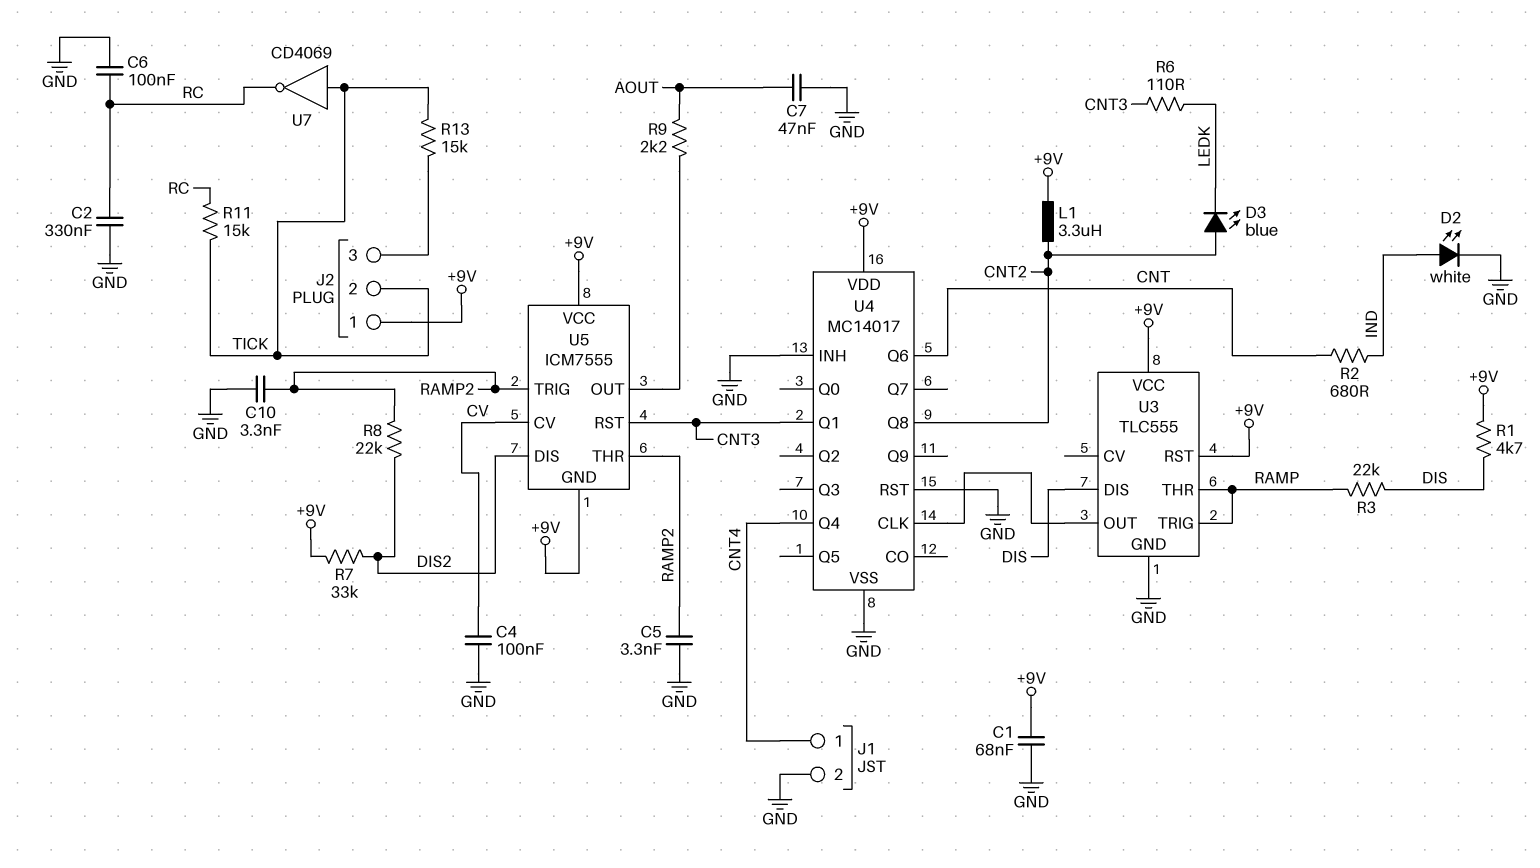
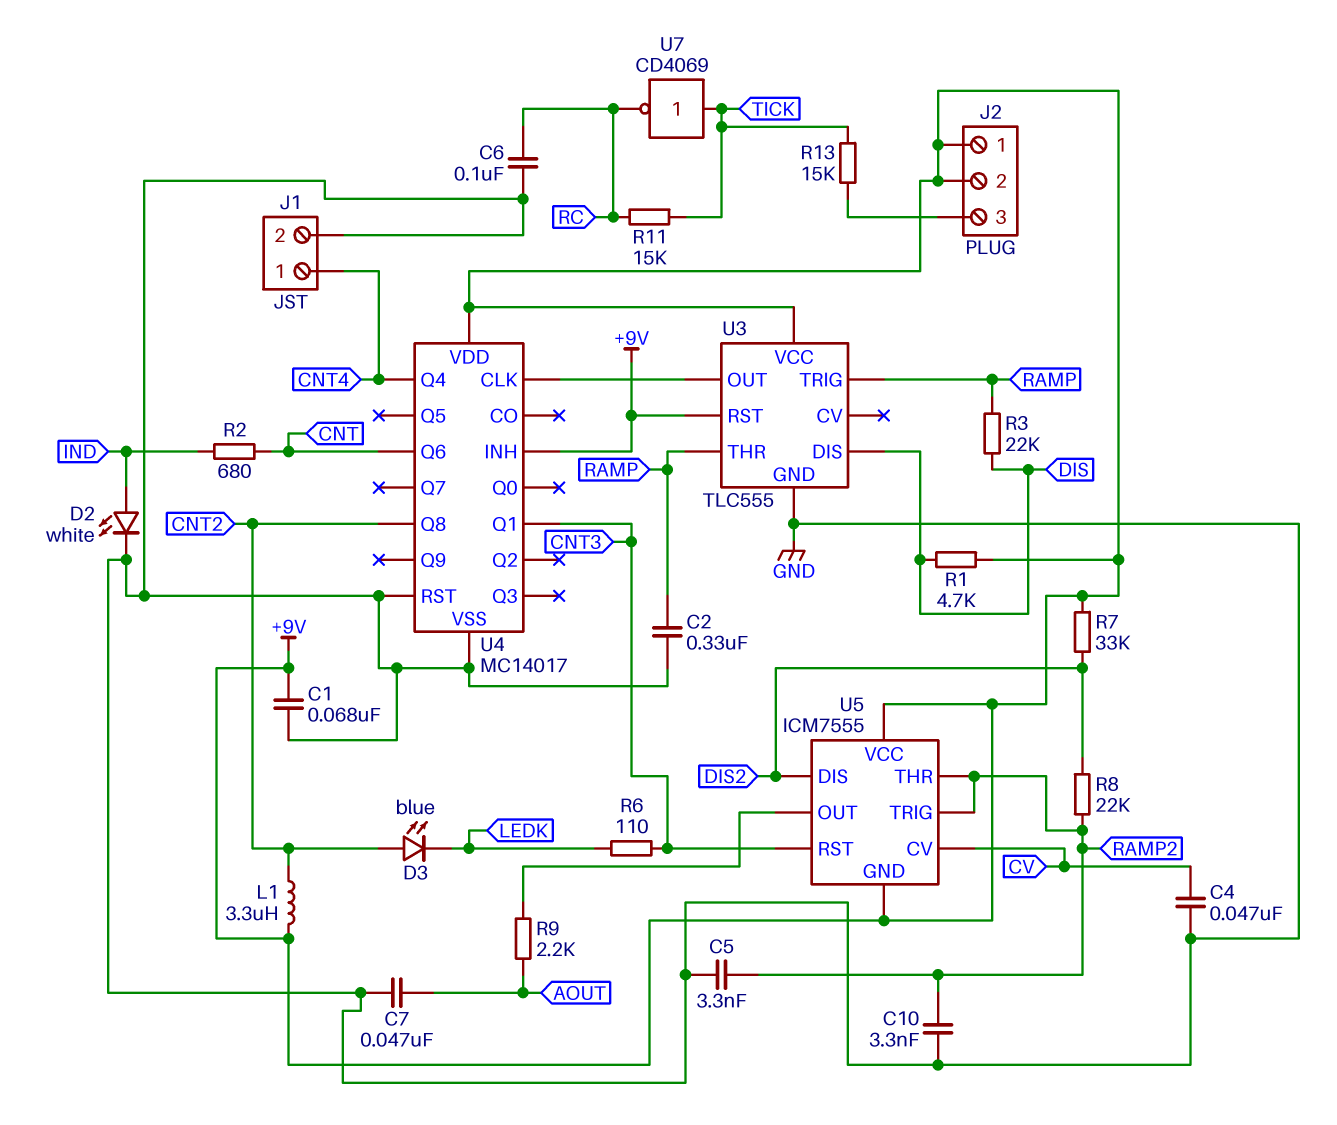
C2: 330nF (GND, RC) -> 330nF (GND, RAMP)
C4: 100nF (CV, GND) -> 47nF (CV, GND)
J2 pin 2: TICK -> +9V
U4 pin INH: GND -> +9V

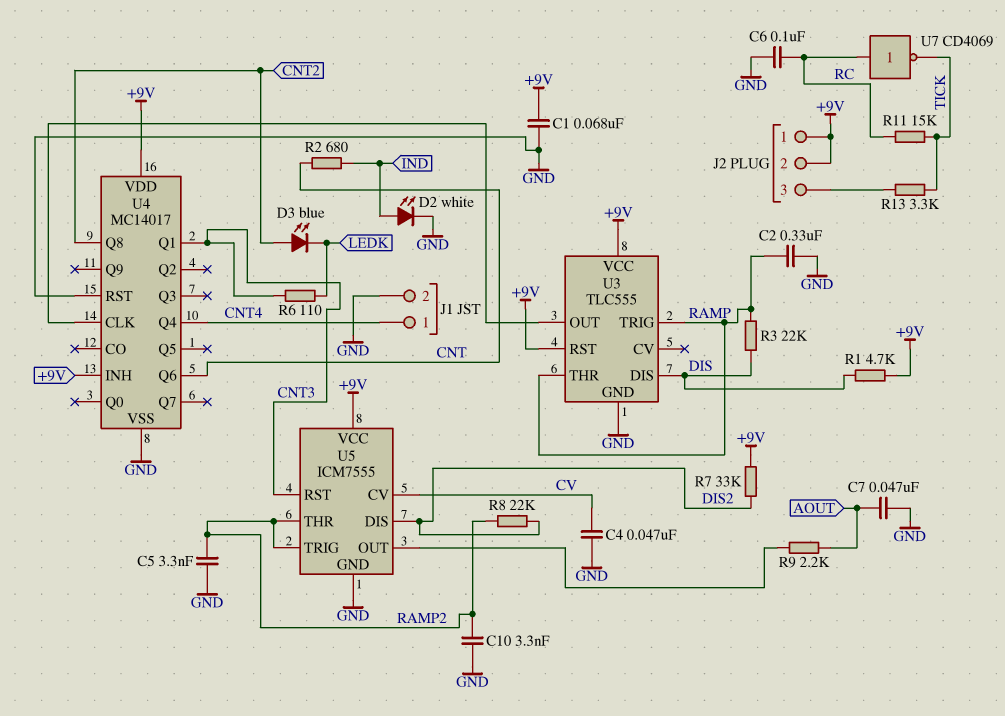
L1: 3.3uH (+9V, CNT2) -> none
R13: 15k (J2/3, TICK) -> 3.3k (J2/3, TICK)
U5 pin GND: +9V -> GND
U7: NOT CD4069 (in TICK, out RC) -> NOT CD4069 (in RC, out TICK)

